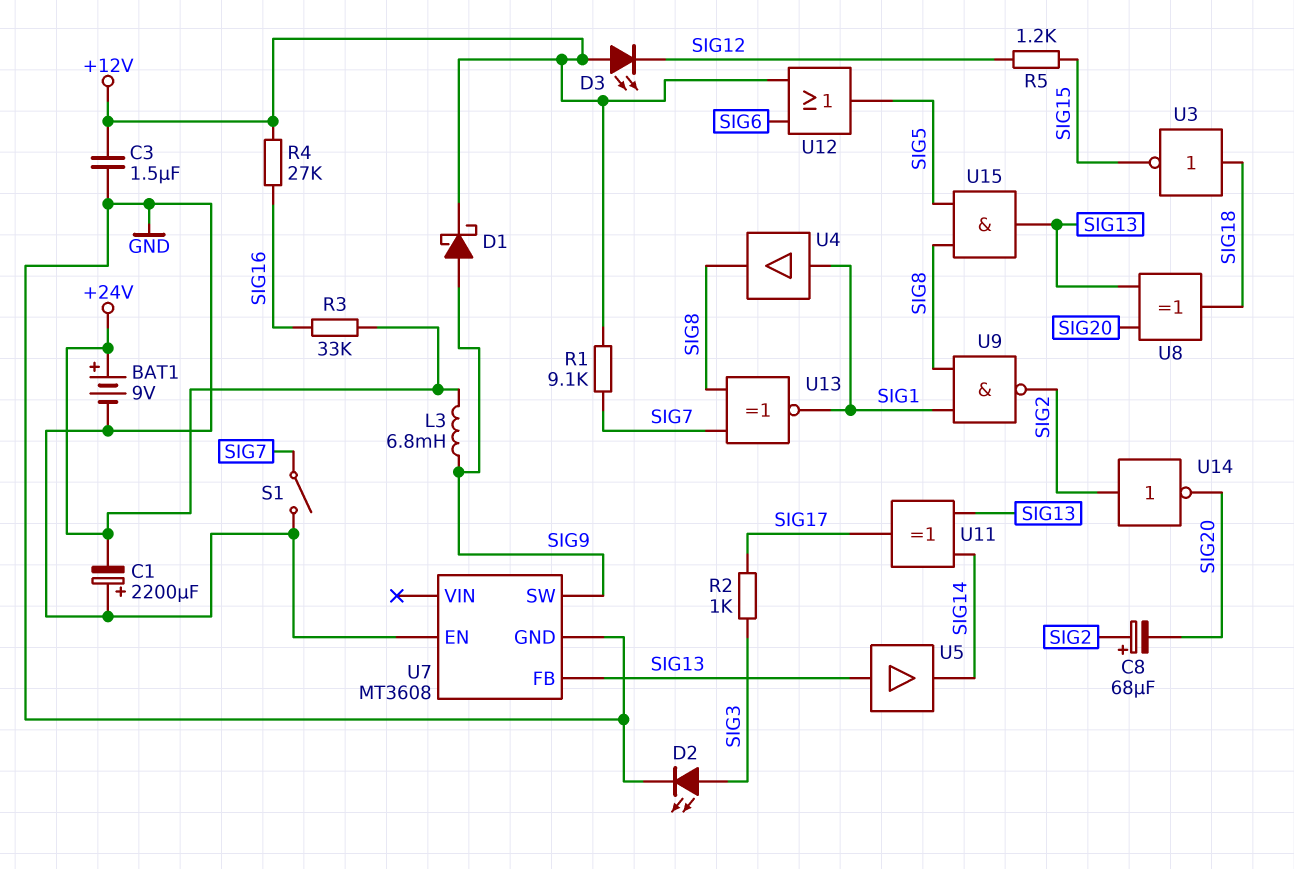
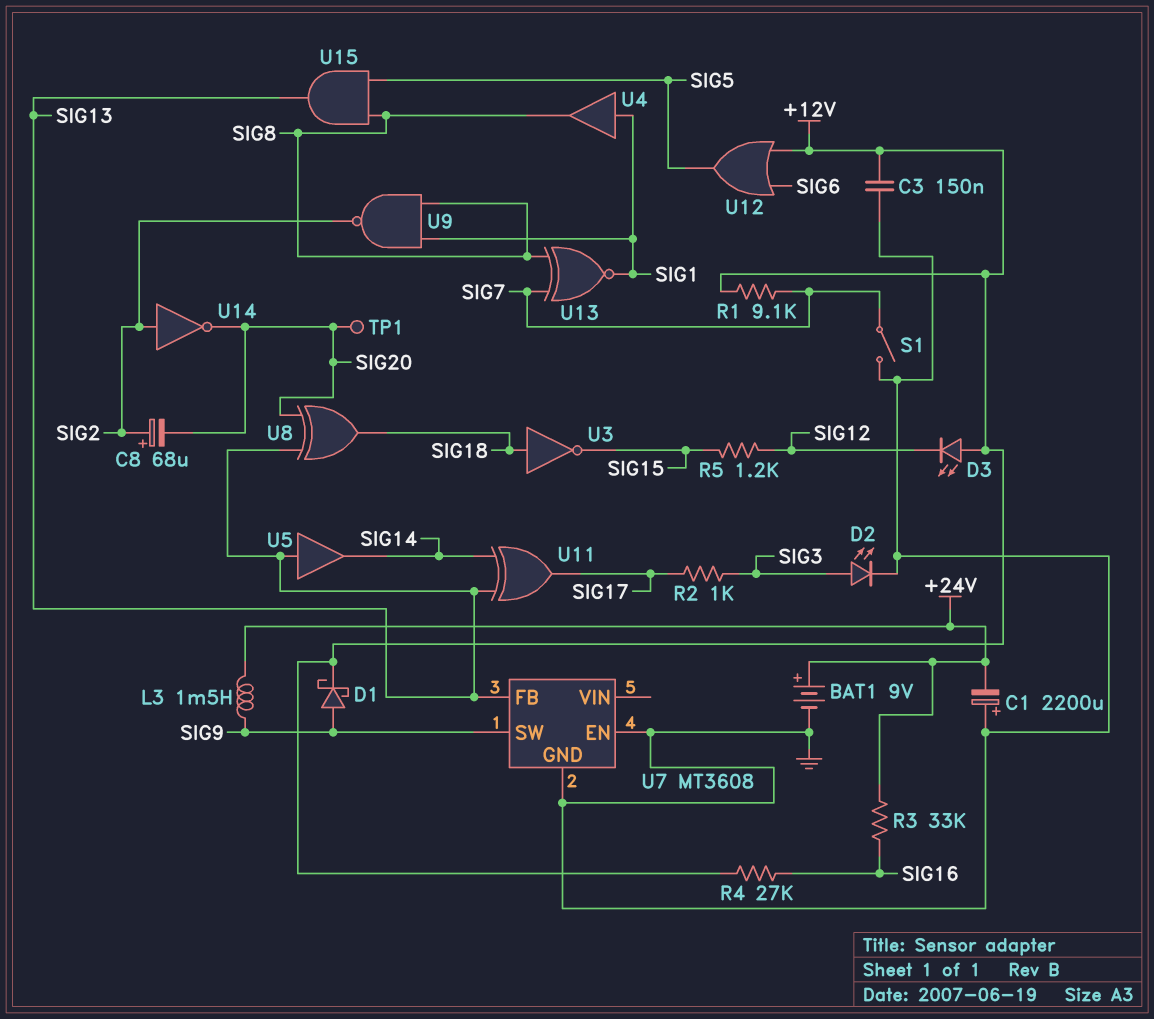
C3: 1.5uF (+12V, GND) -> 150nF (+12V, GND)
L3: 6.8mH (+24V, SIG9) -> 1.5mH (+24V, SIG9)
TP1: none -> test point (SIG20)

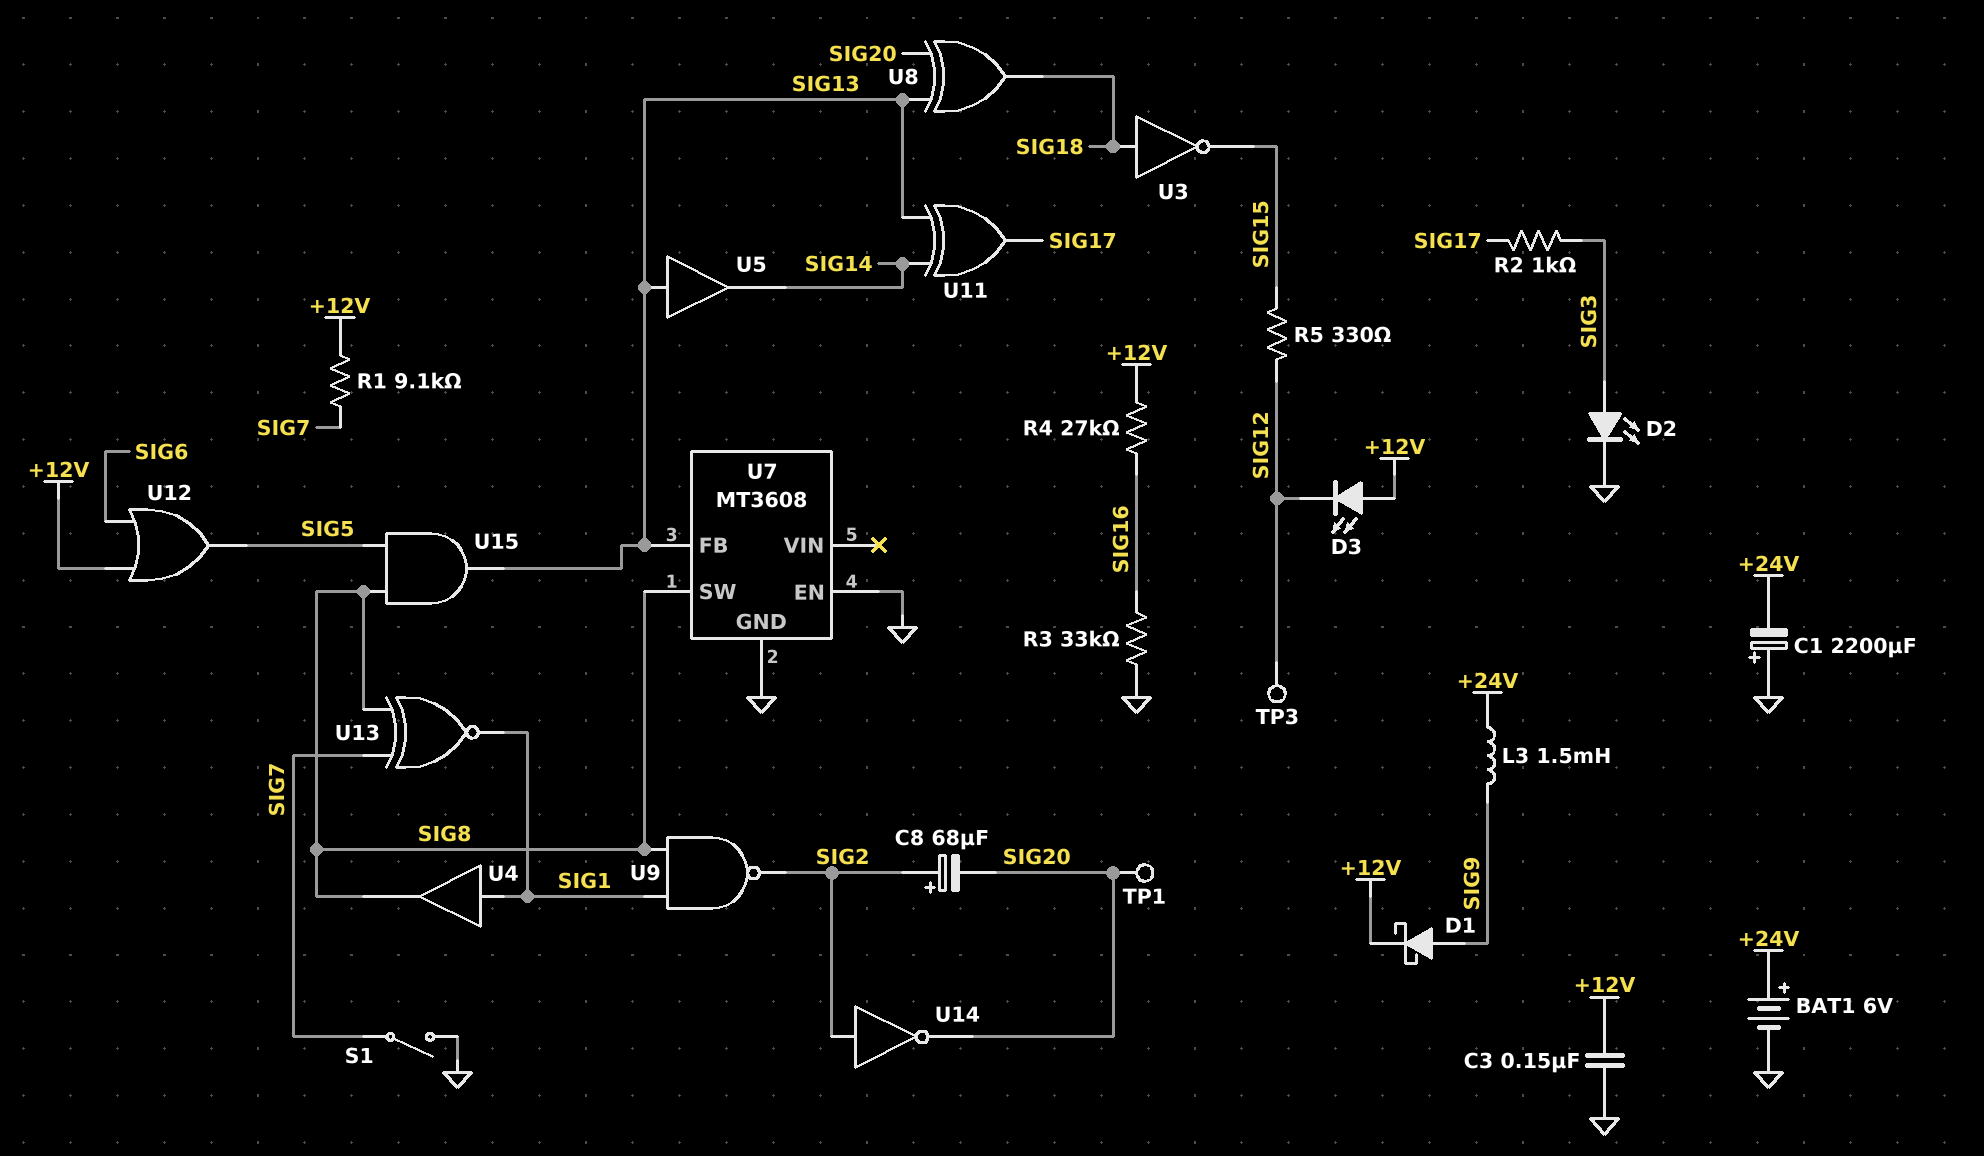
BAT1: 9V (plus +24V, minus GND) -> 6V (plus +24V, minus GND)
R3: 33k (+24V, SIG16) -> 33k (GND, SIG16)
R5: 1.2k (SIG12, SIG15) -> 330 (SIG12, SIG15)
TP3: none -> test point (SIG12)
U7 pin SW: SIG9 -> SIG8

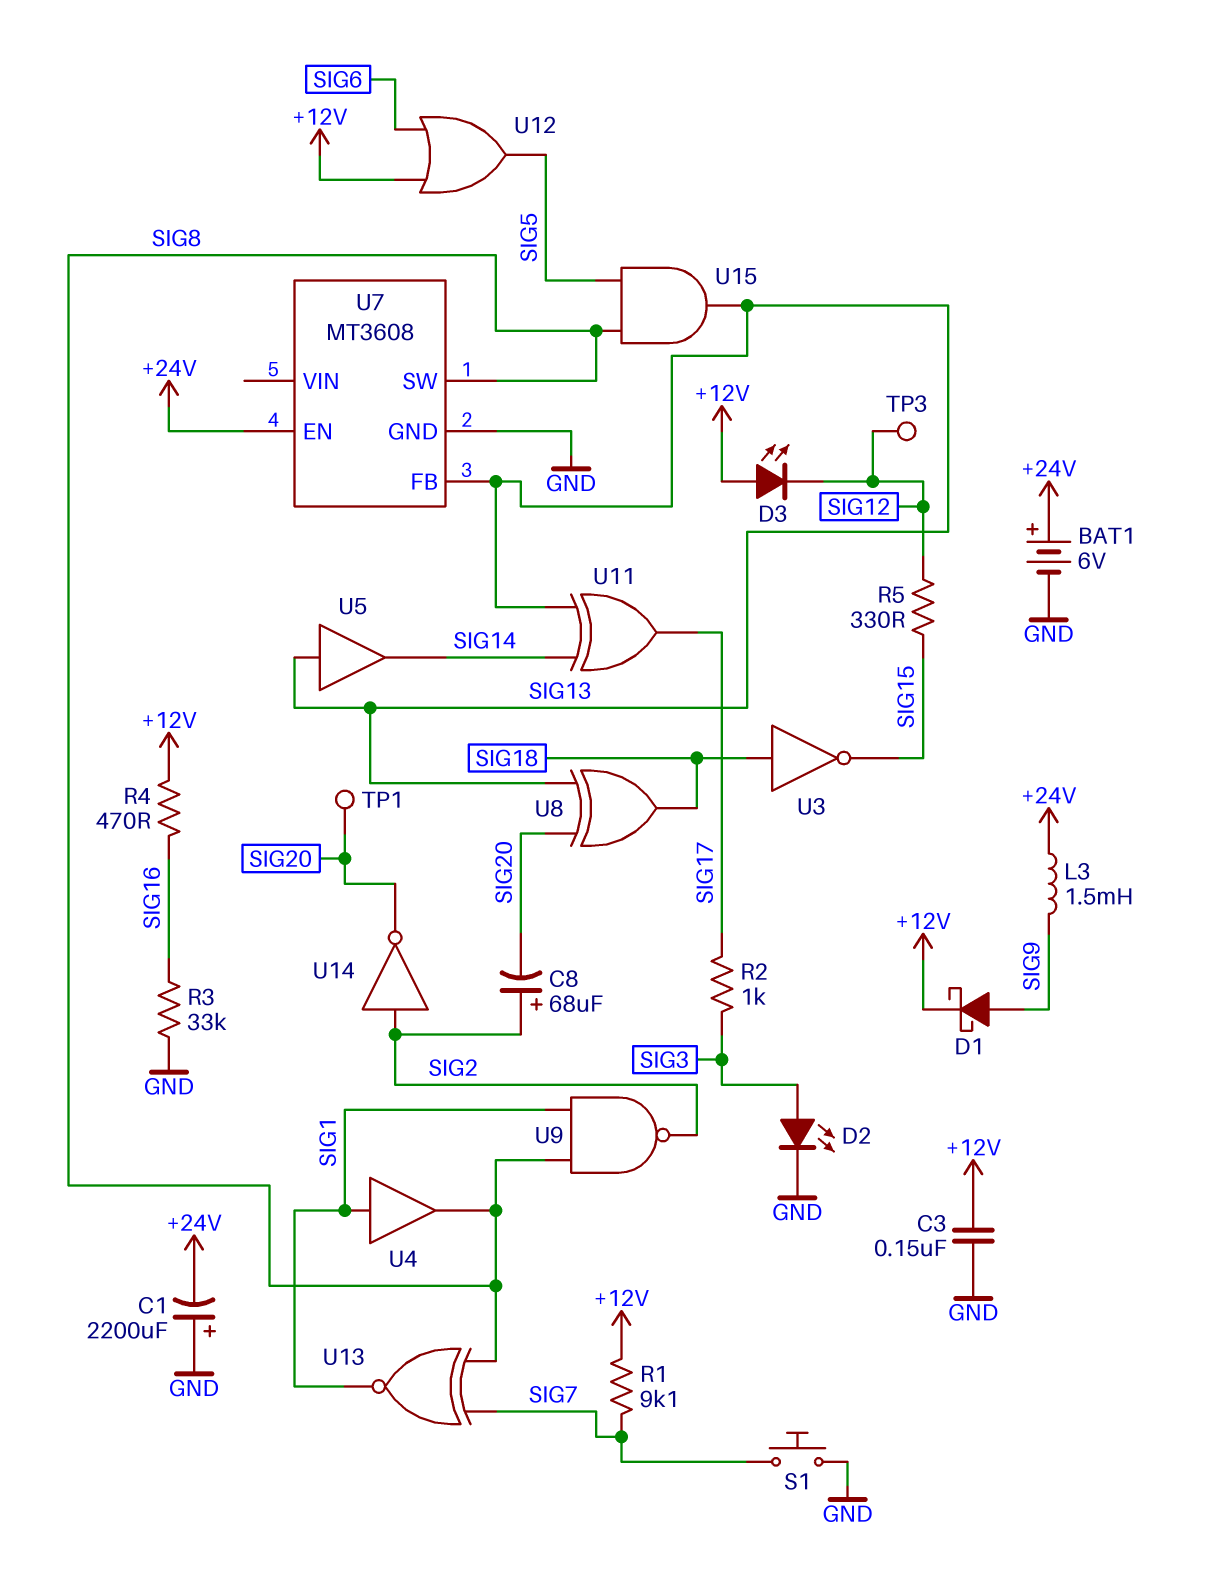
R4: 27k (+12V, SIG16) -> 470 (+12V, SIG16)
S1: switch (GND, SIG7) -> button (GND, SIG7)
U7 pin EN: GND -> +24V

